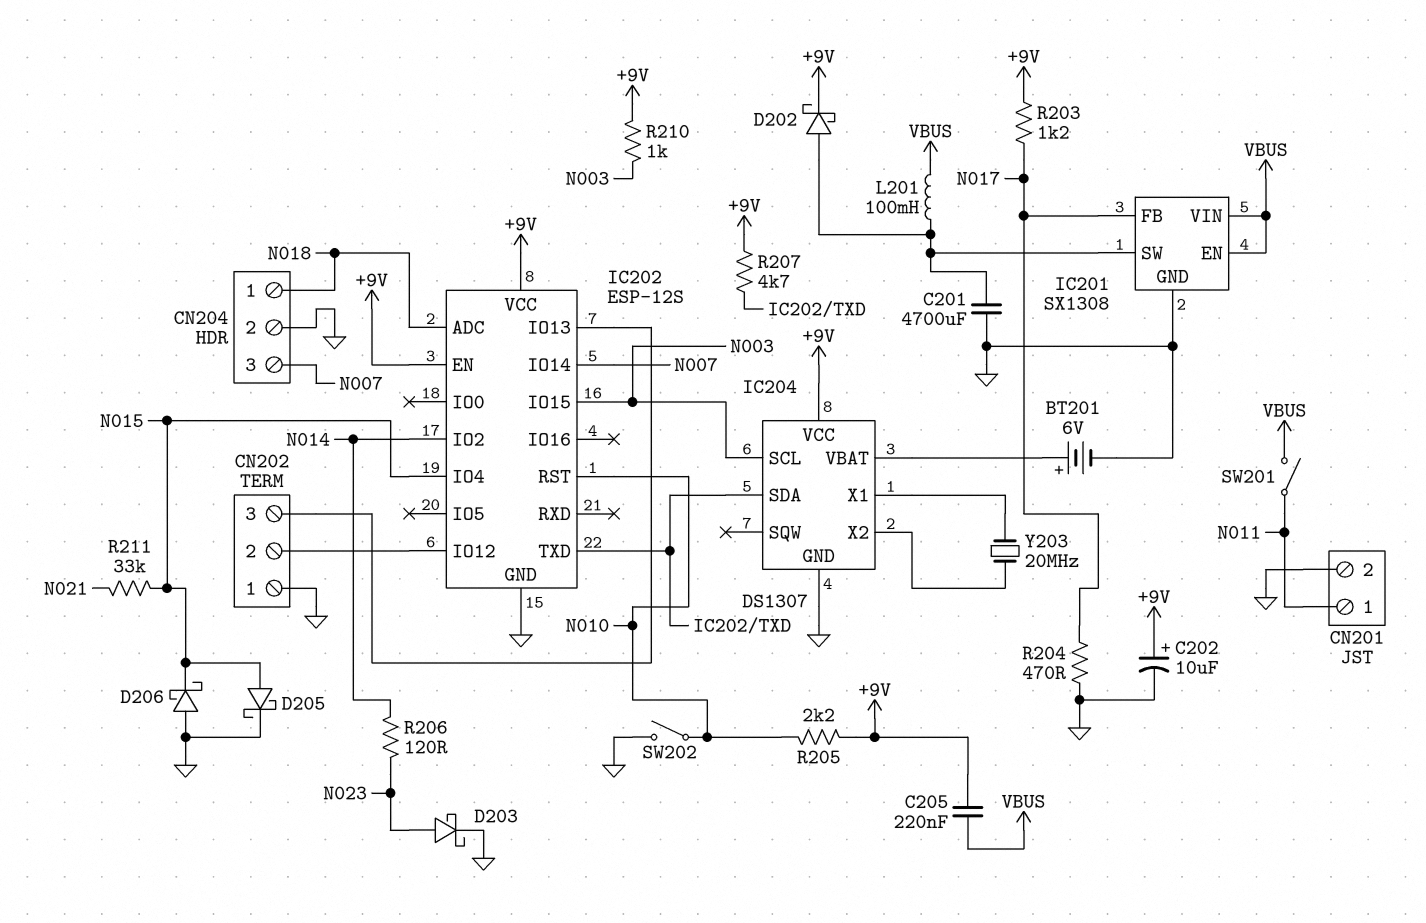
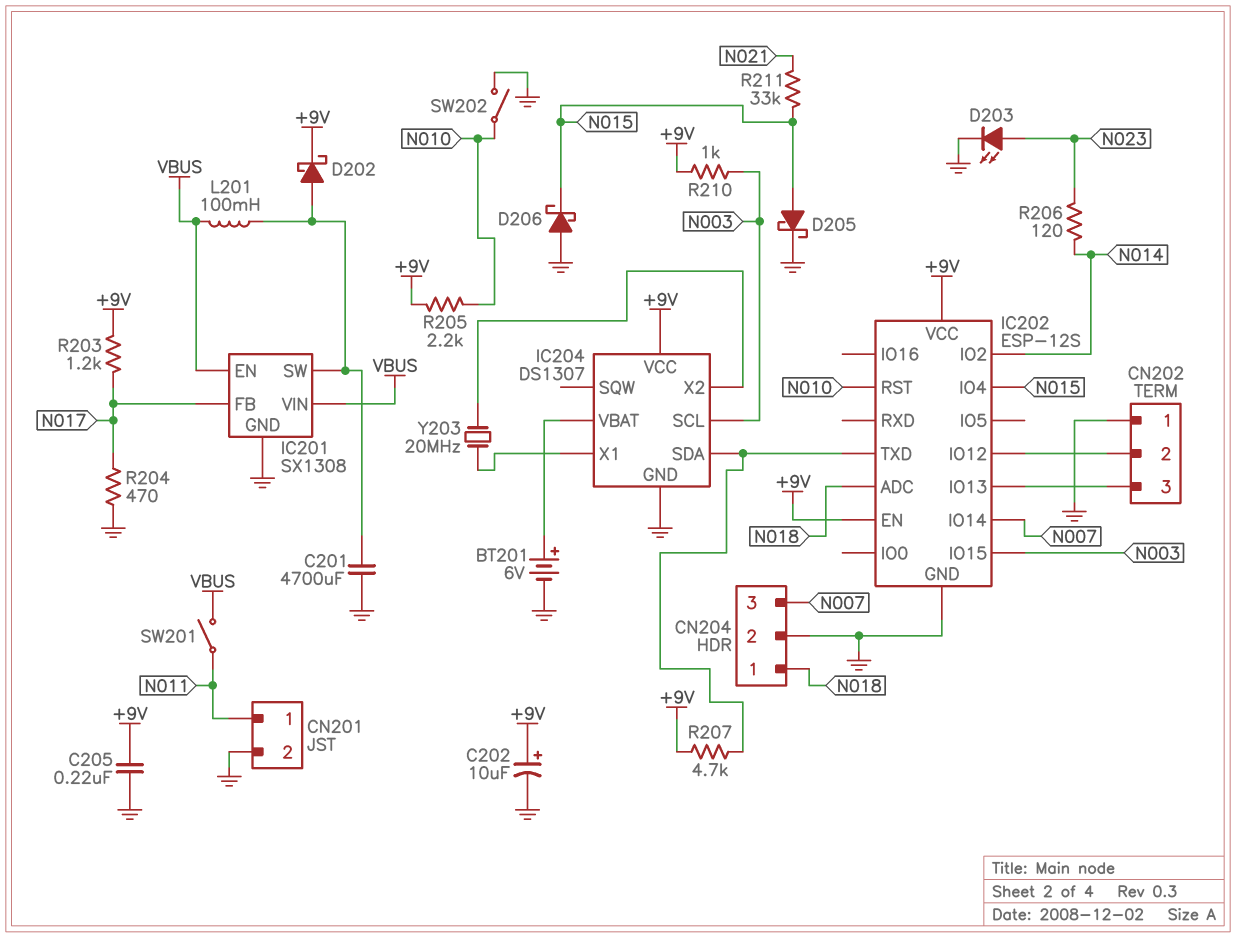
C205: 220nF (+9V, VBUS) -> 220nF (+9V, GND)
D203: schottky (A N023, K GND) -> LED (A N023, K GND)

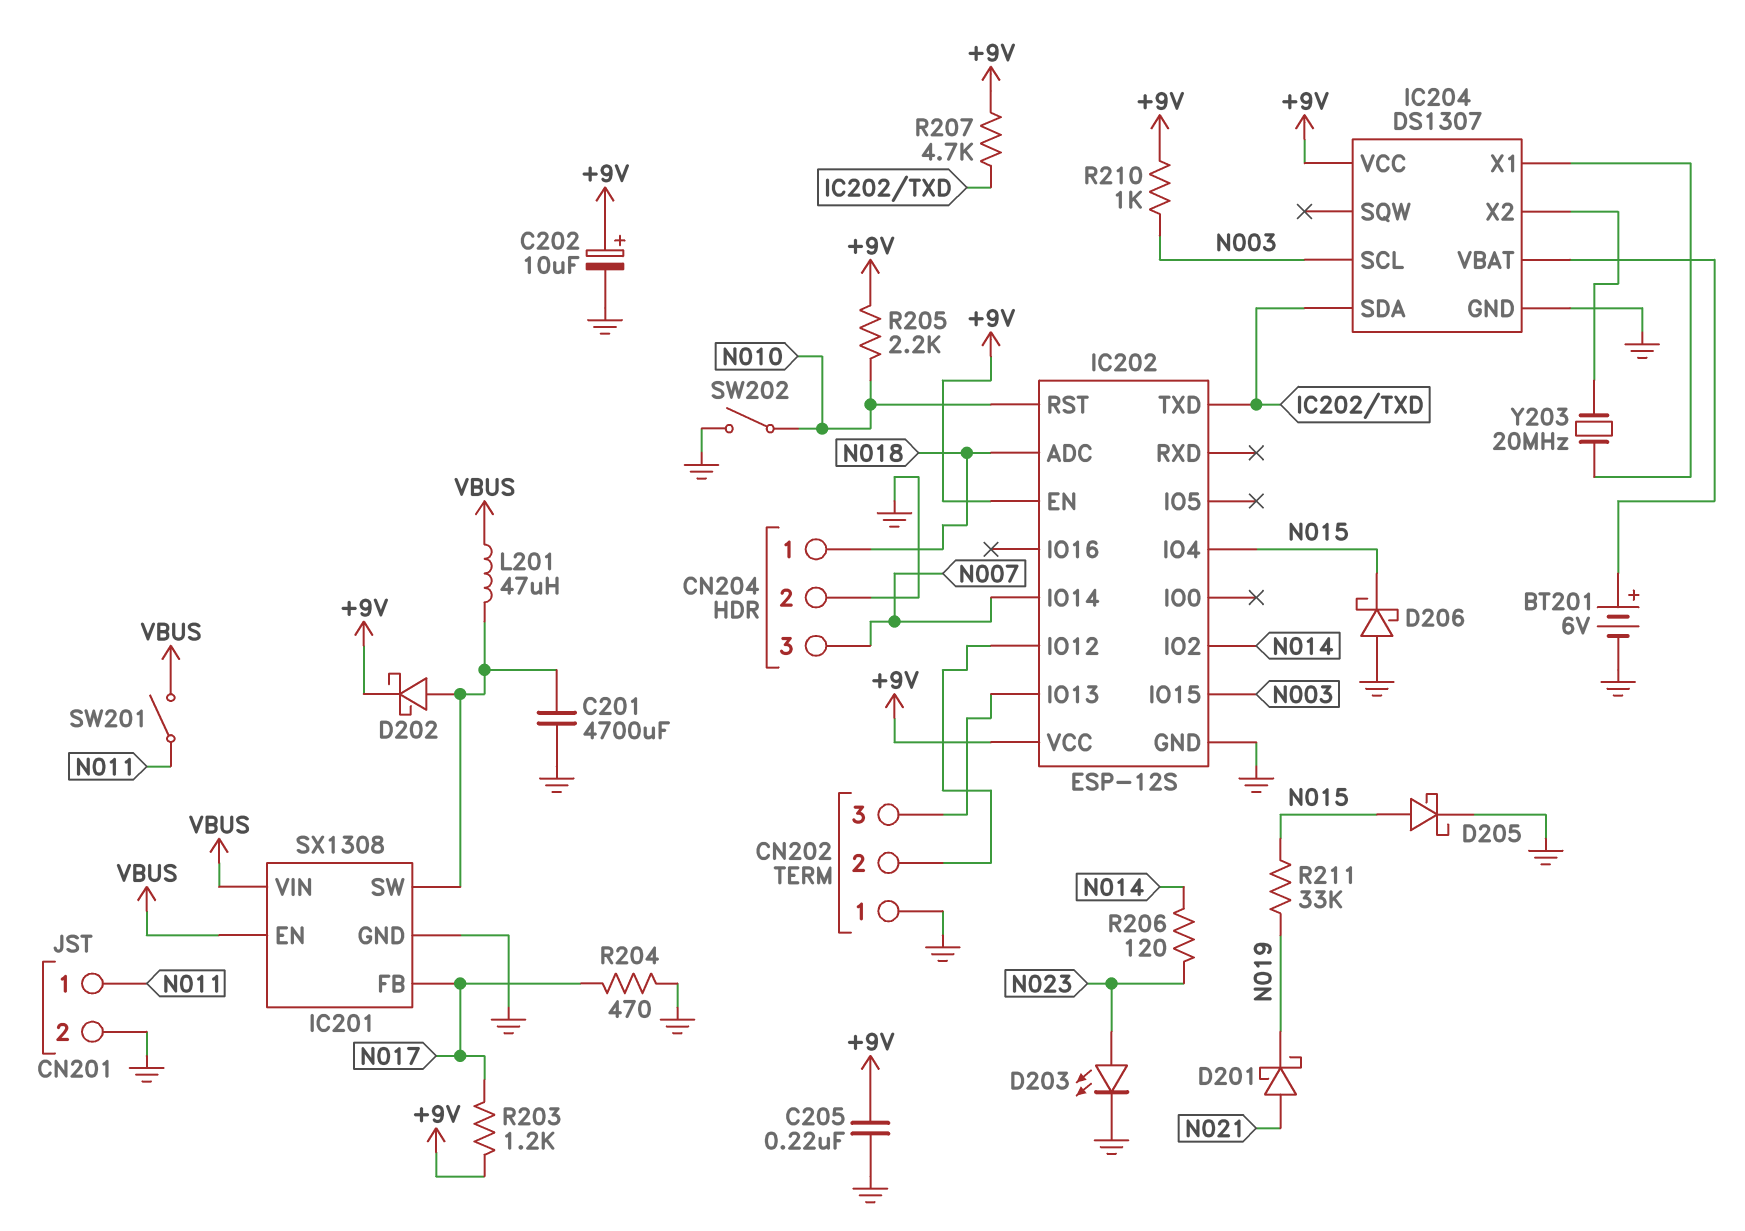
D201: none -> schottky (A N021, K N019)
L201: 100mH (IC201/SW, VBUS) -> 47uH (IC201/SW, VBUS)
R211: 33k (N015, N021) -> 33k (N015, N019)

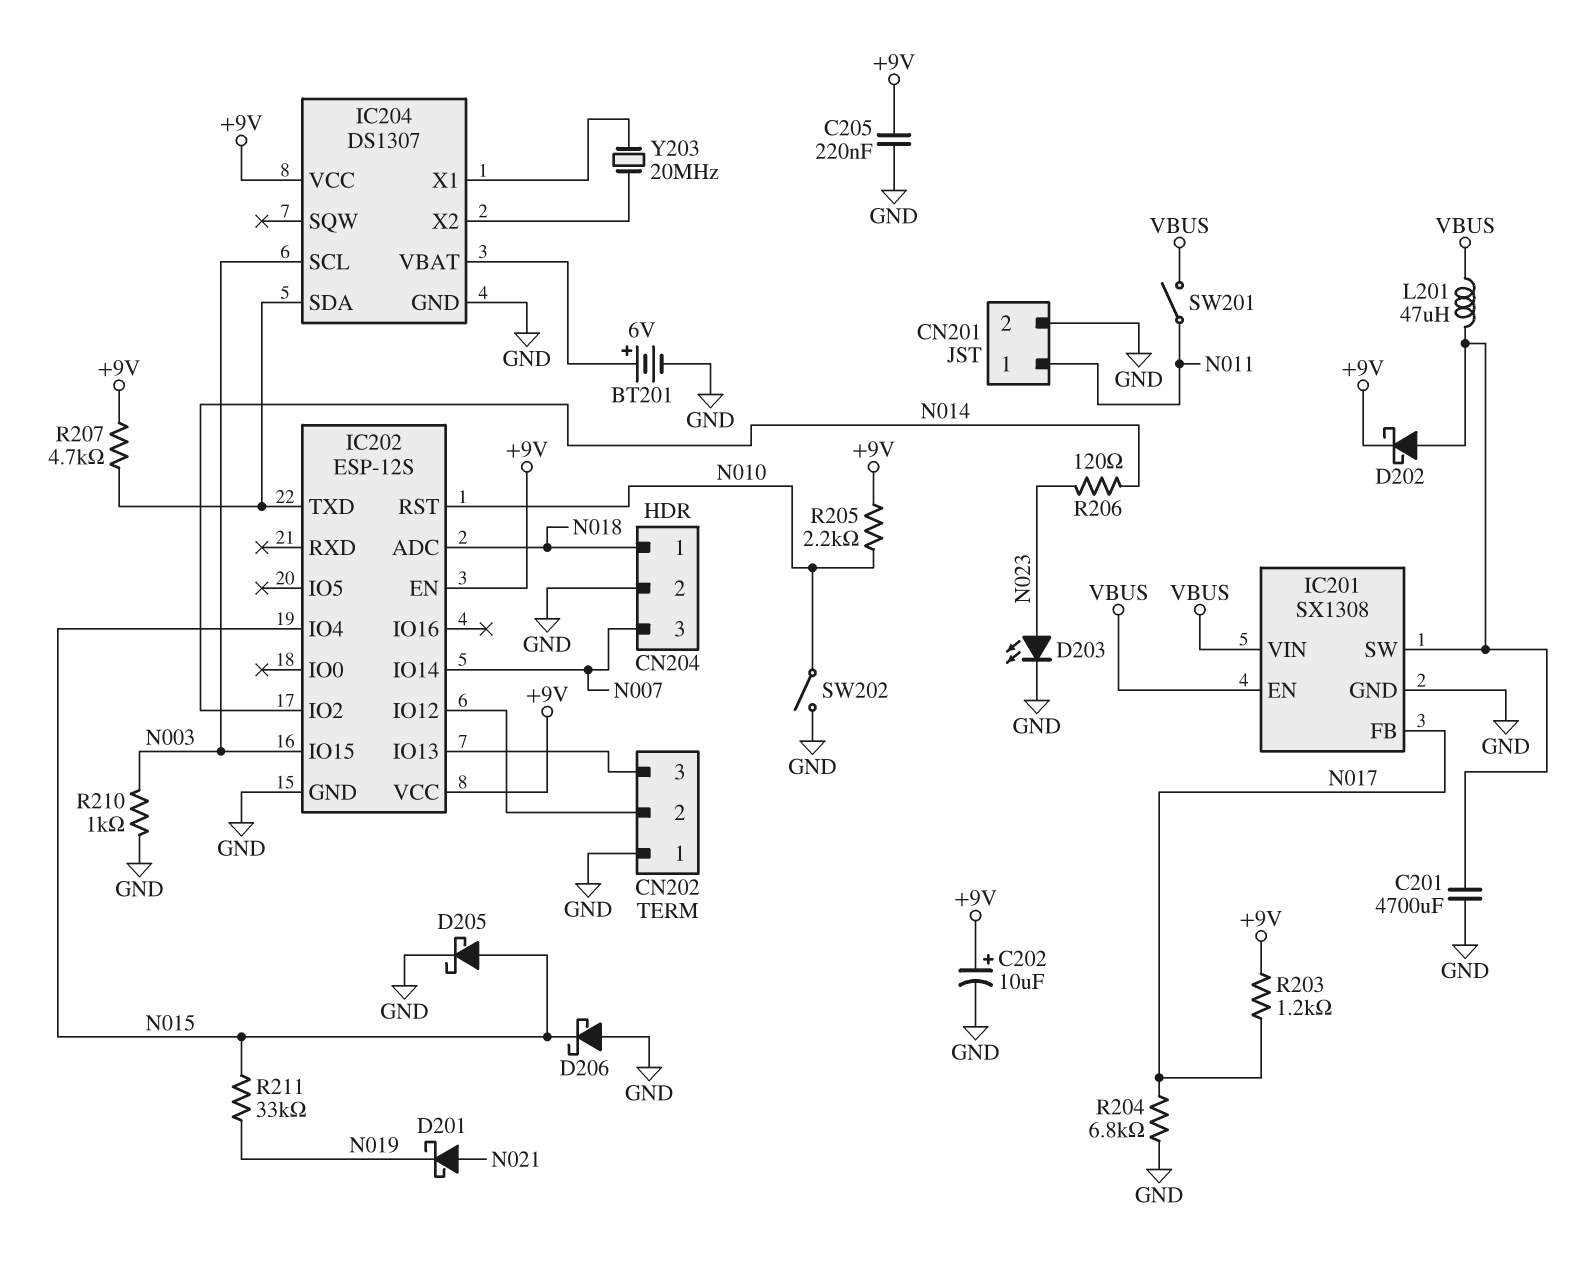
R204: 470 (GND, N017) -> 6.8k (GND, N017)
R210: 1k (+9V, N003) -> 1k (GND, N003)

